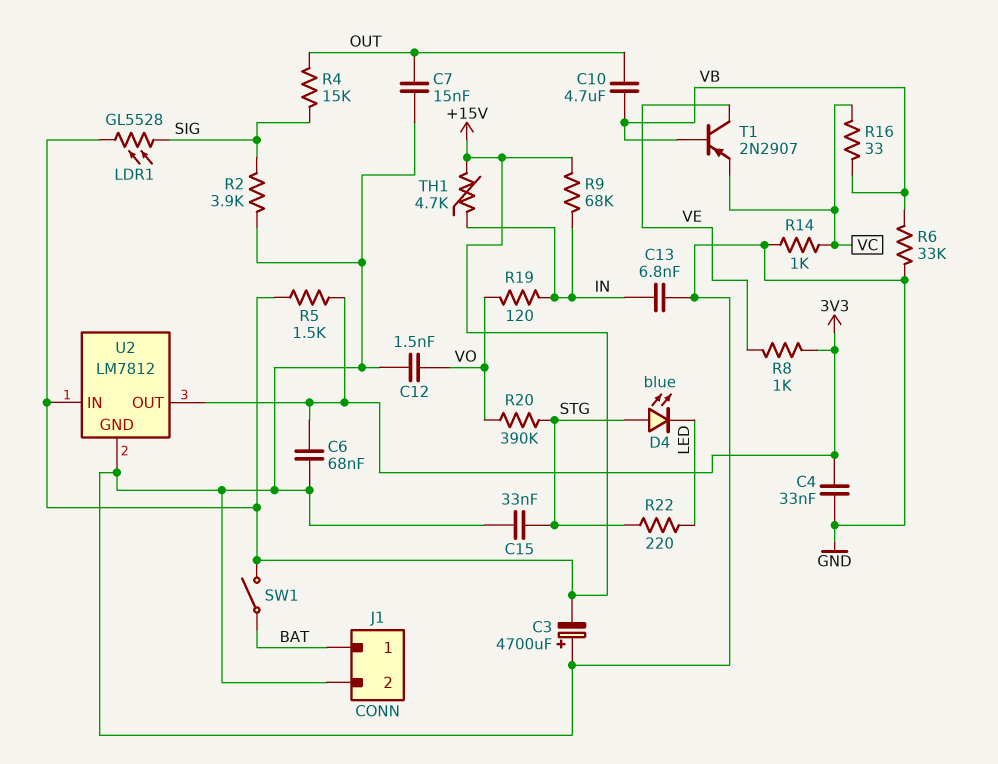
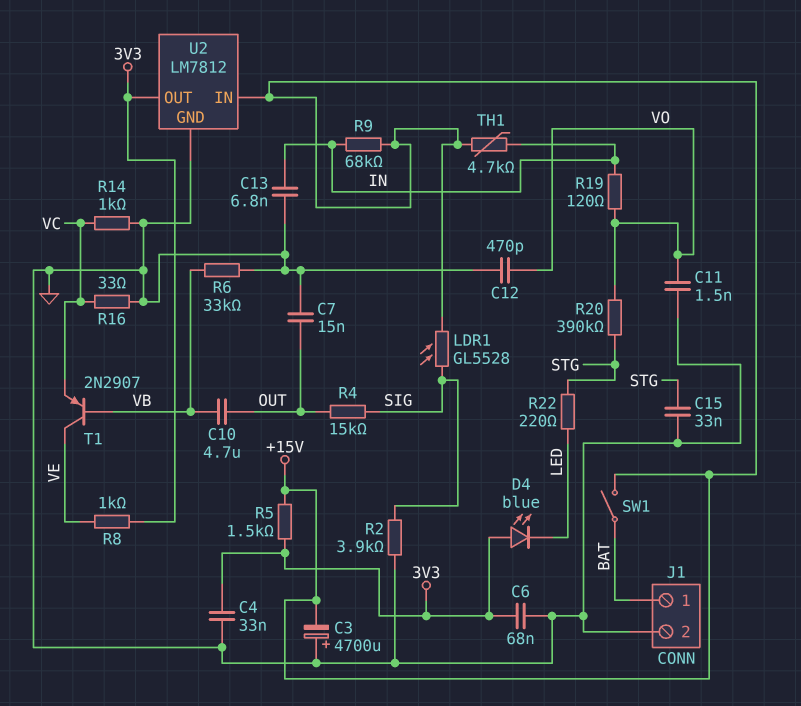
C11: none -> 1.5nF (GND, VO)
C12: 1.5nF (GND, VO) -> 470pF (GND, VO)
D4: LED blue (A STG, K LED) -> LED blue (A 3V3, K LED)
R16: 33 (VB, VC) -> 33 (GND, VC)

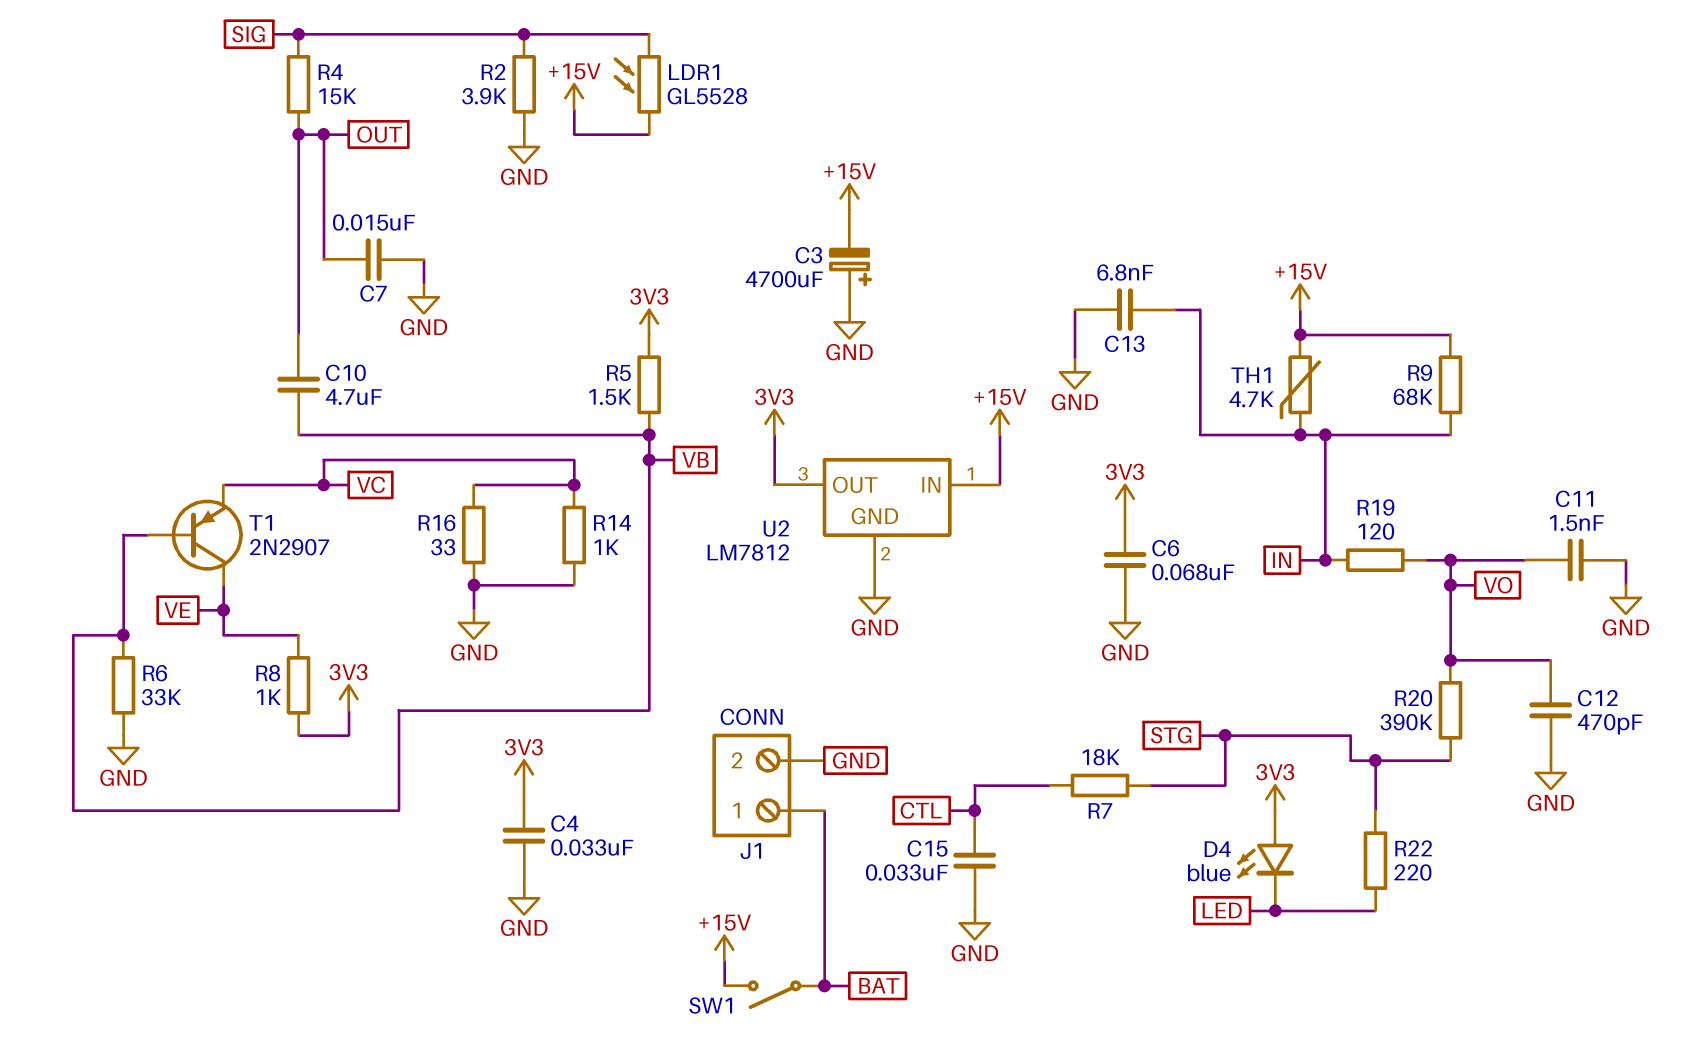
C15: 33nF (GND, STG) -> 33nF (CTL, GND)
R5: 1.5k (+15V, 3V3) -> 1.5k (3V3, VB)
R7: none -> 18k (CTL, STG)

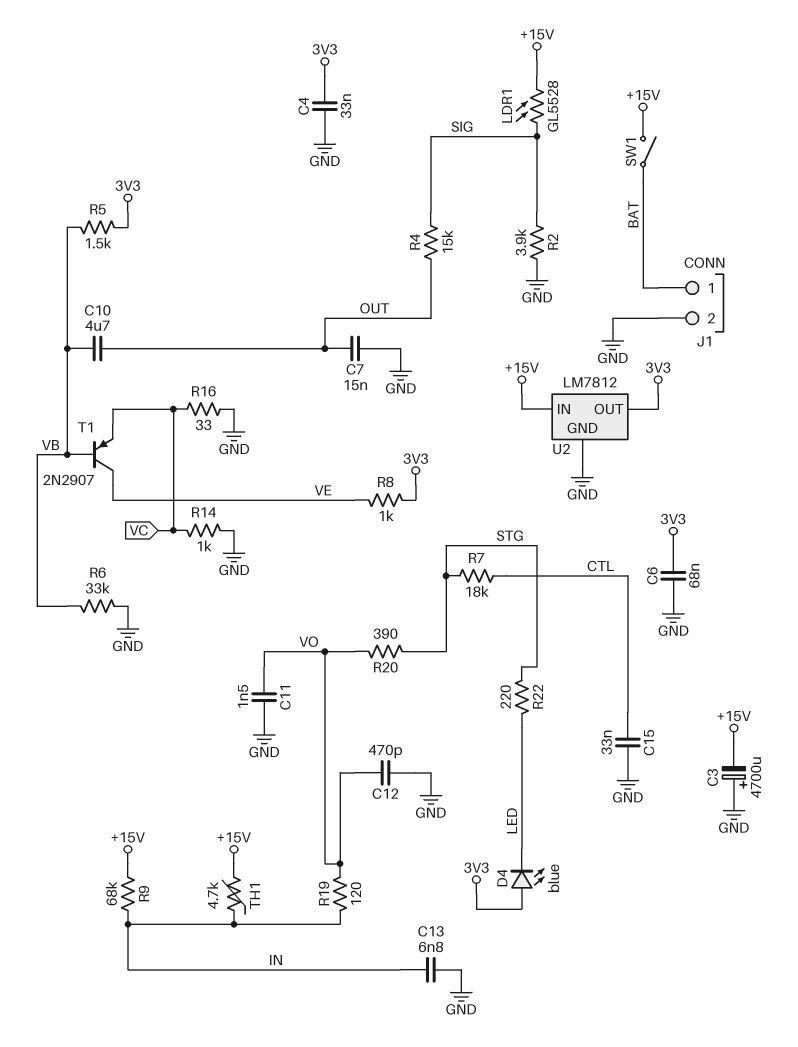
R20: 390k (STG, VO) -> 390 (STG, VO)

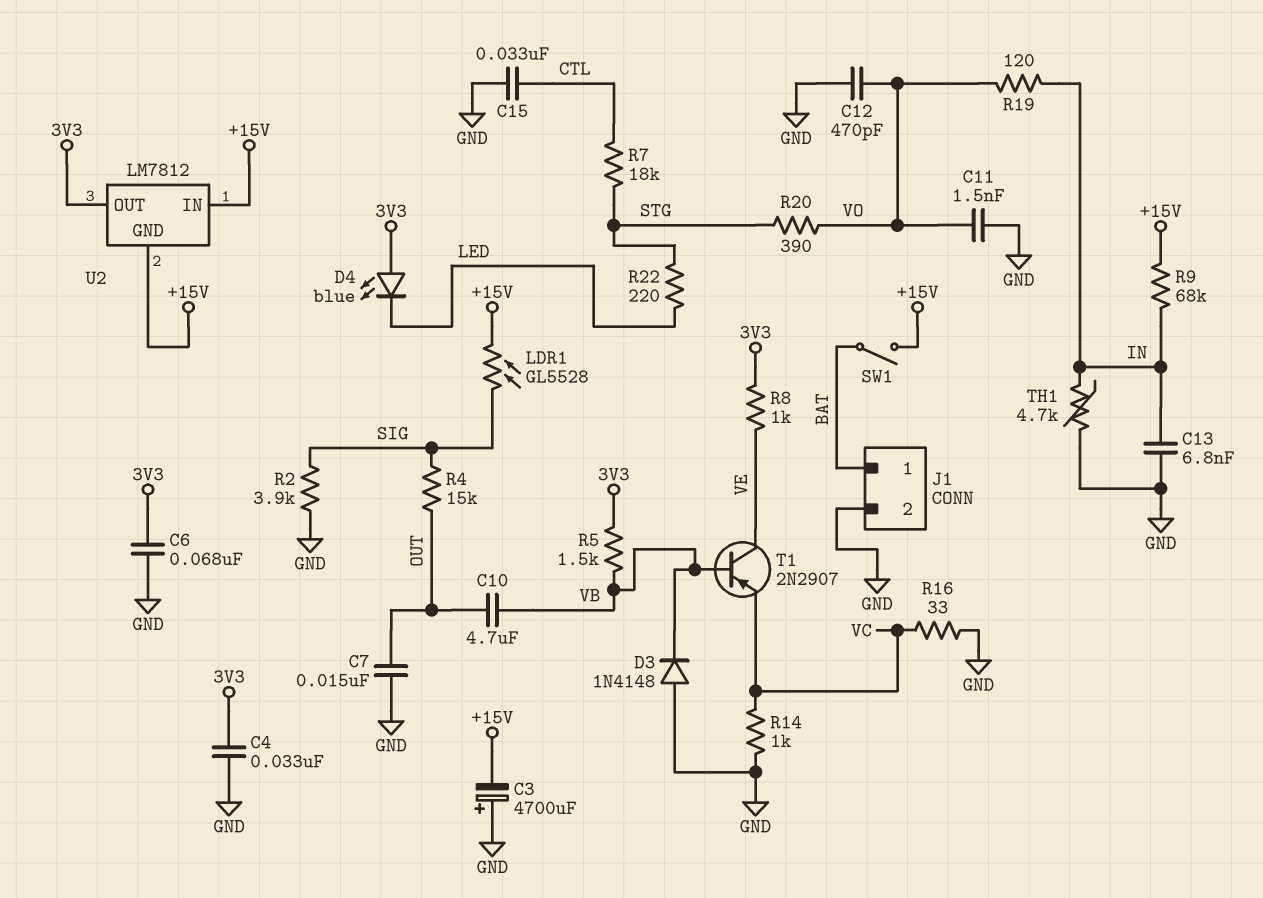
D3: none -> diode 1N4148 (A GND, K VB)
R6: 33k (GND, VB) -> none
TH1: 4.7k (+15V, IN) -> 4.7k (GND, IN)
U2 pin GND: GND -> +15V

